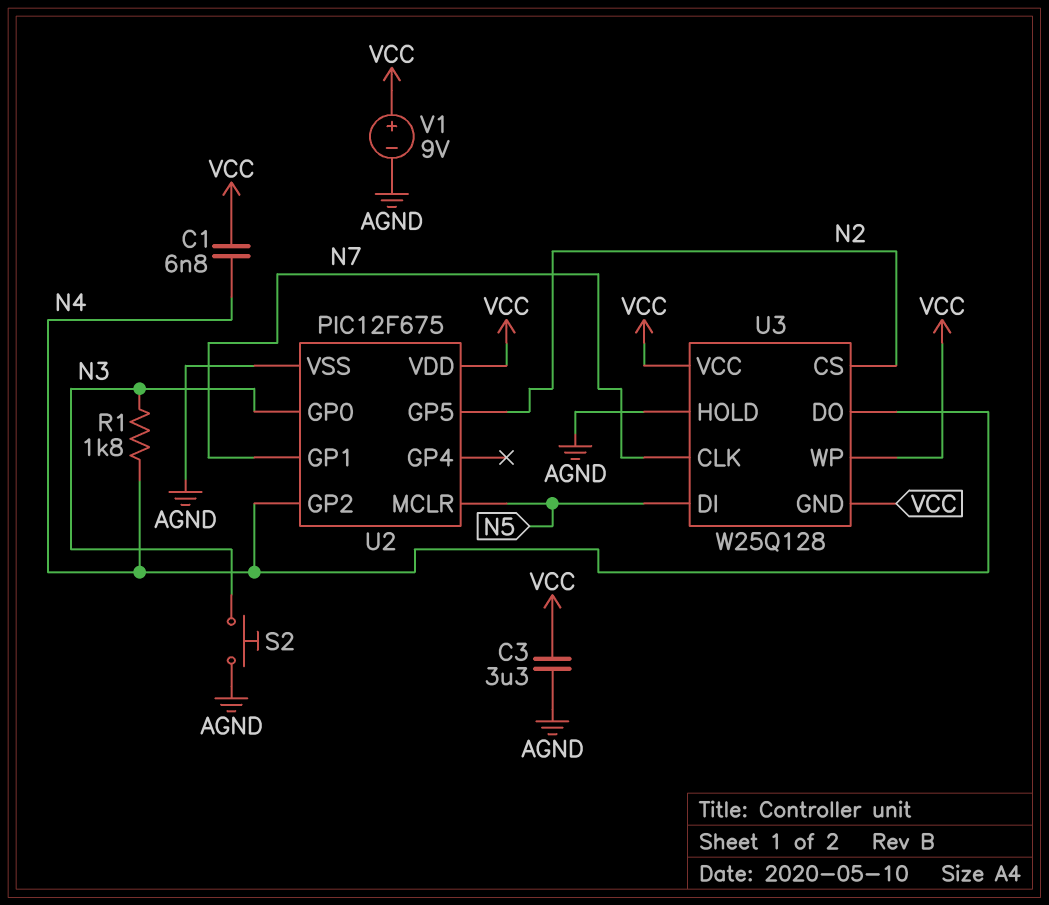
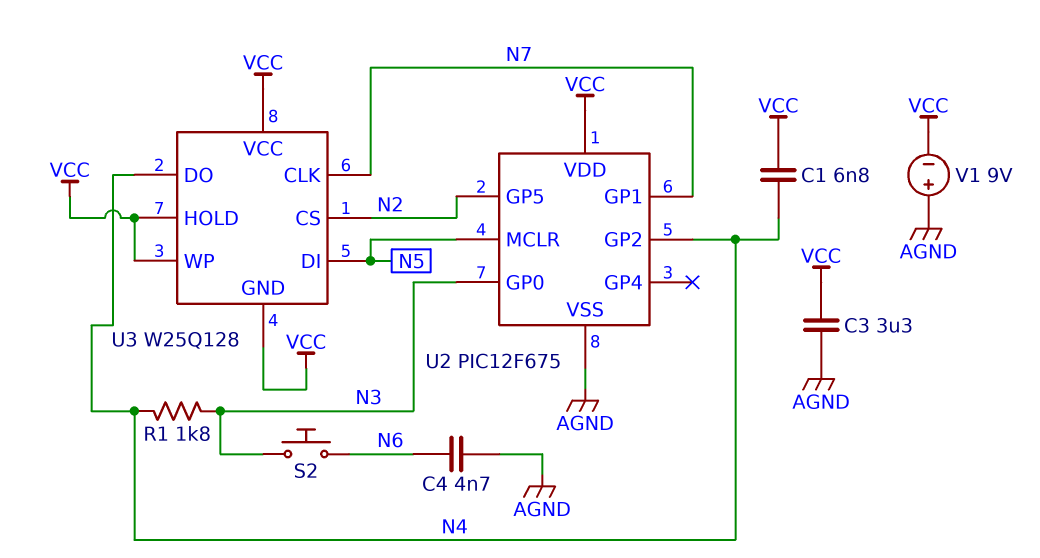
C4: none -> 4.7nF (AGND, N6)
S2: button (AGND, N3) -> button (N3, N6)
U3 pin HOLD: AGND -> VCC
V1: 9V (plus VCC, minus AGND) -> 9V (plus AGND, minus VCC)

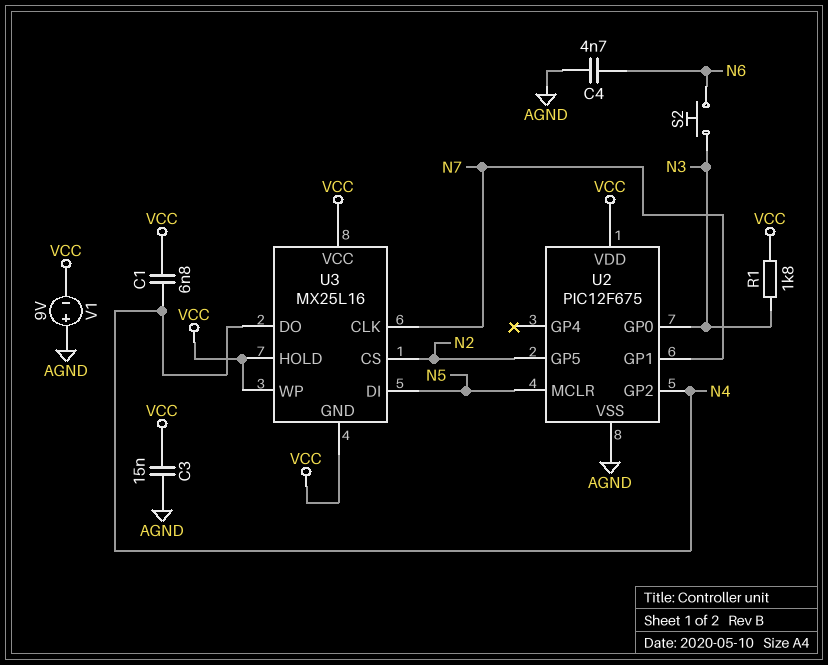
C3: 3.3uF (AGND, VCC) -> 15nF (AGND, VCC)
R1: 1.8k (N3, N4) -> 1.8k (N3, VCC)
U3: W25Q128 -> MX25L16

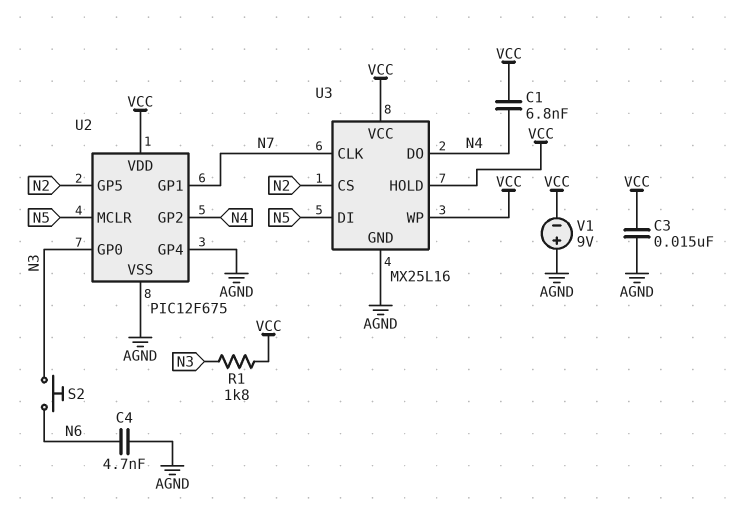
U2 pin GP4: none -> AGND
U3 pin GND: VCC -> AGND

